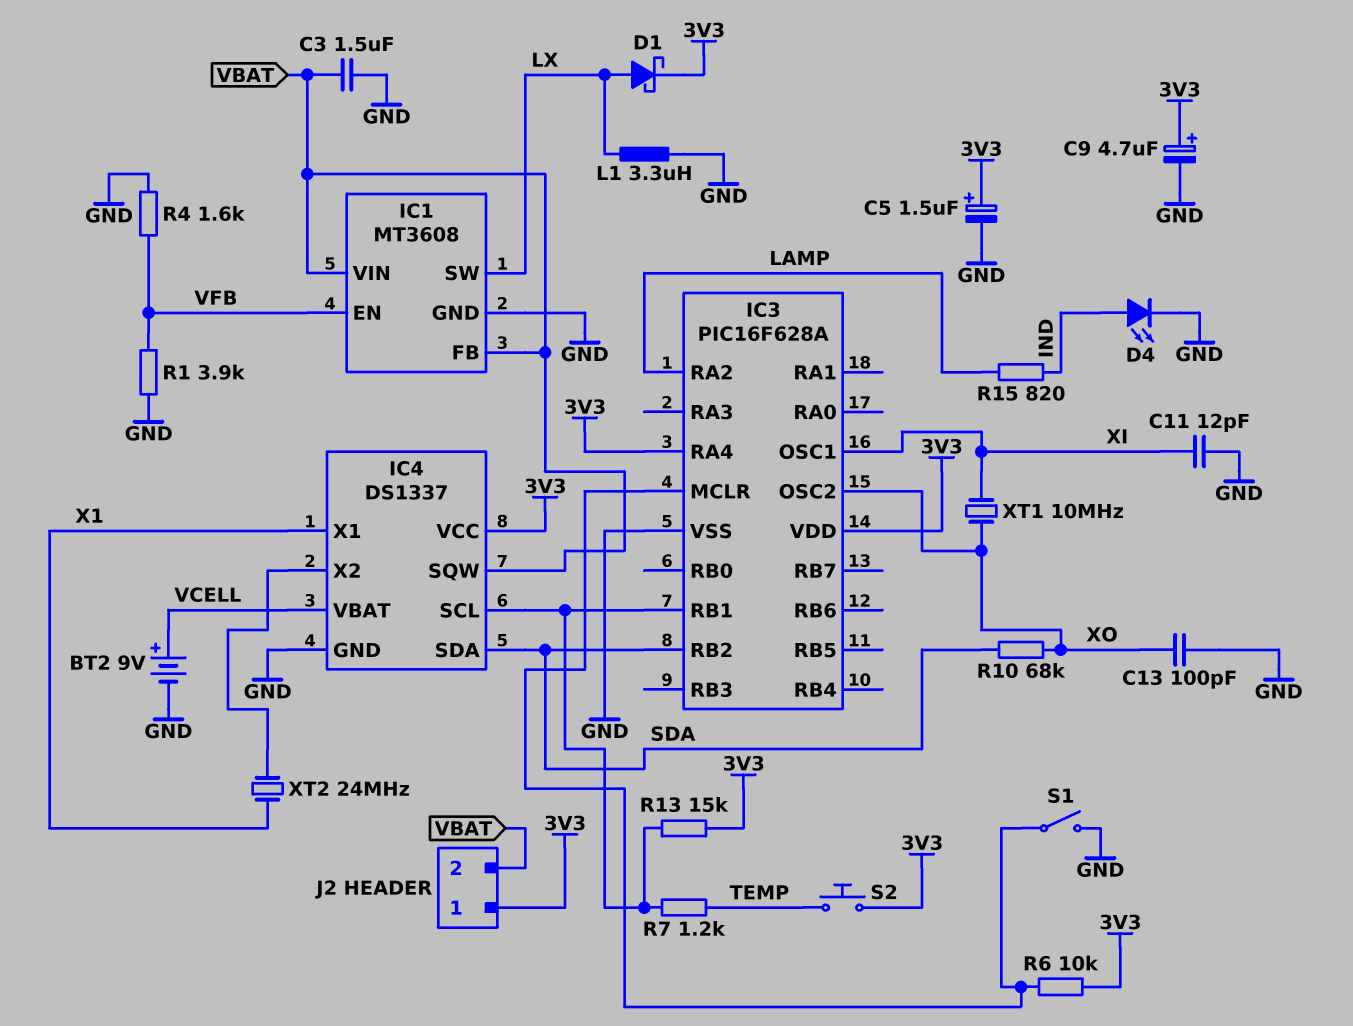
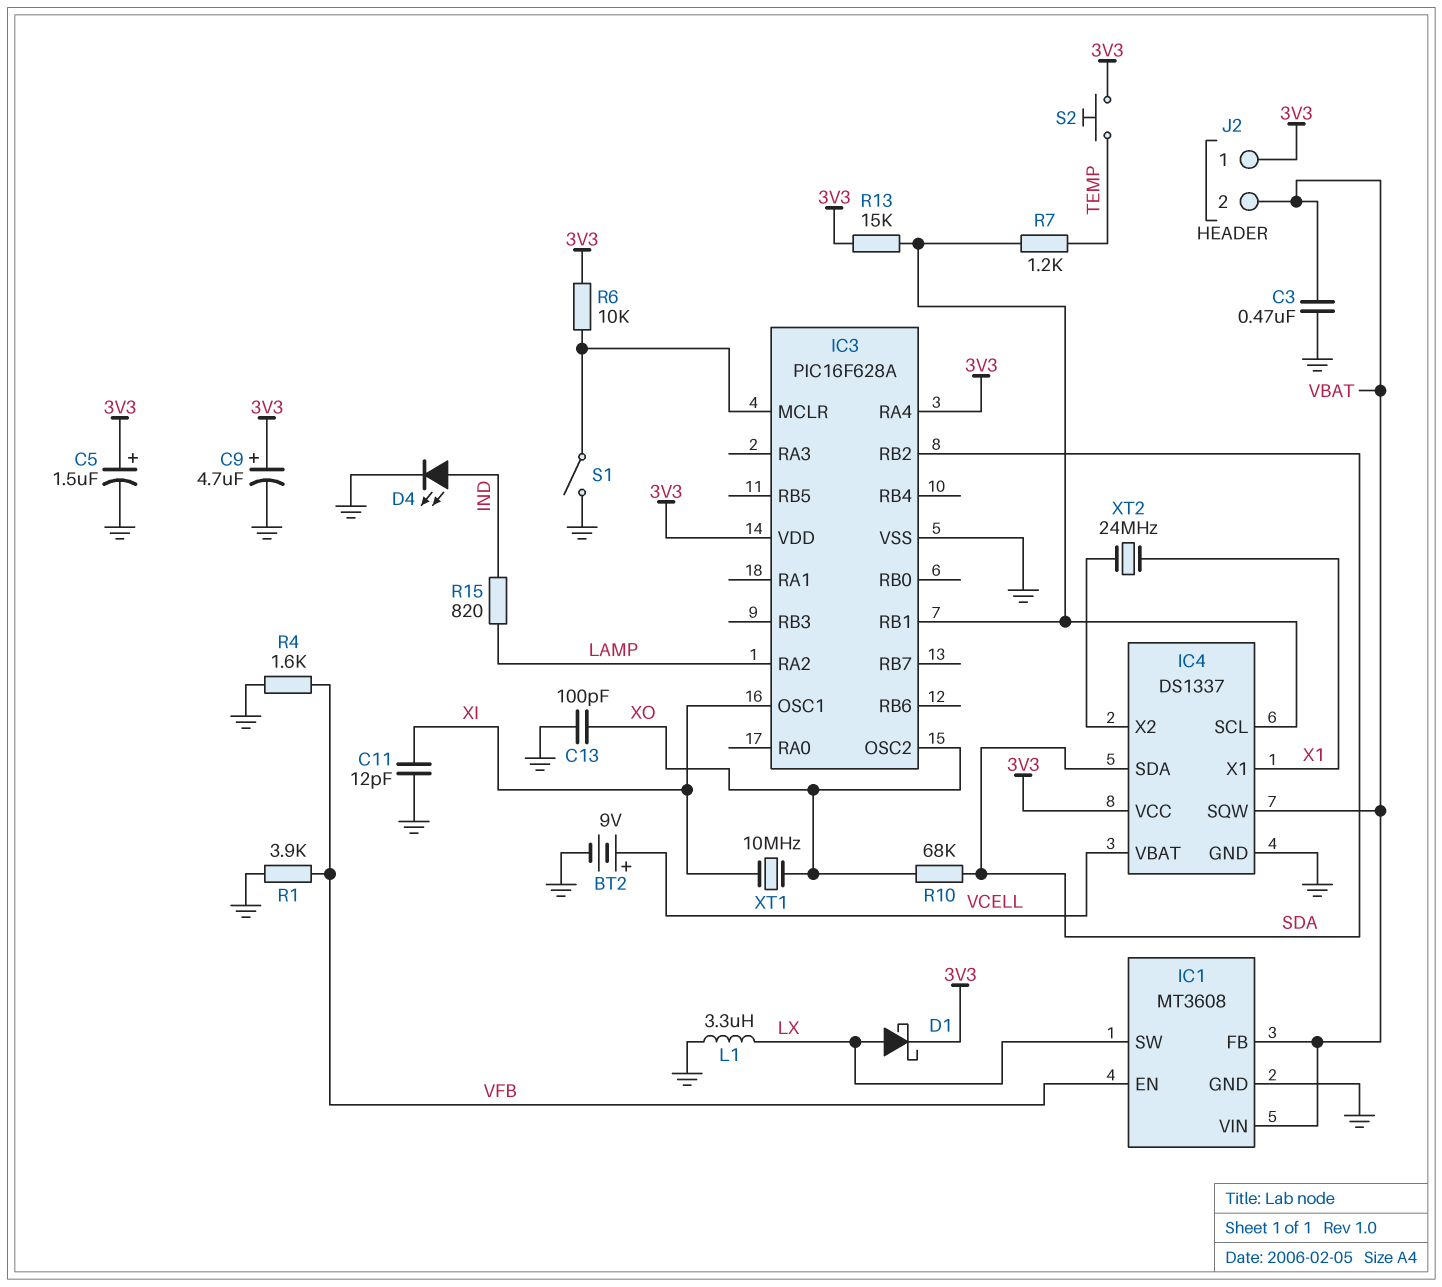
C3: 1.5uF (GND, VBAT) -> 470nF (GND, VBAT)

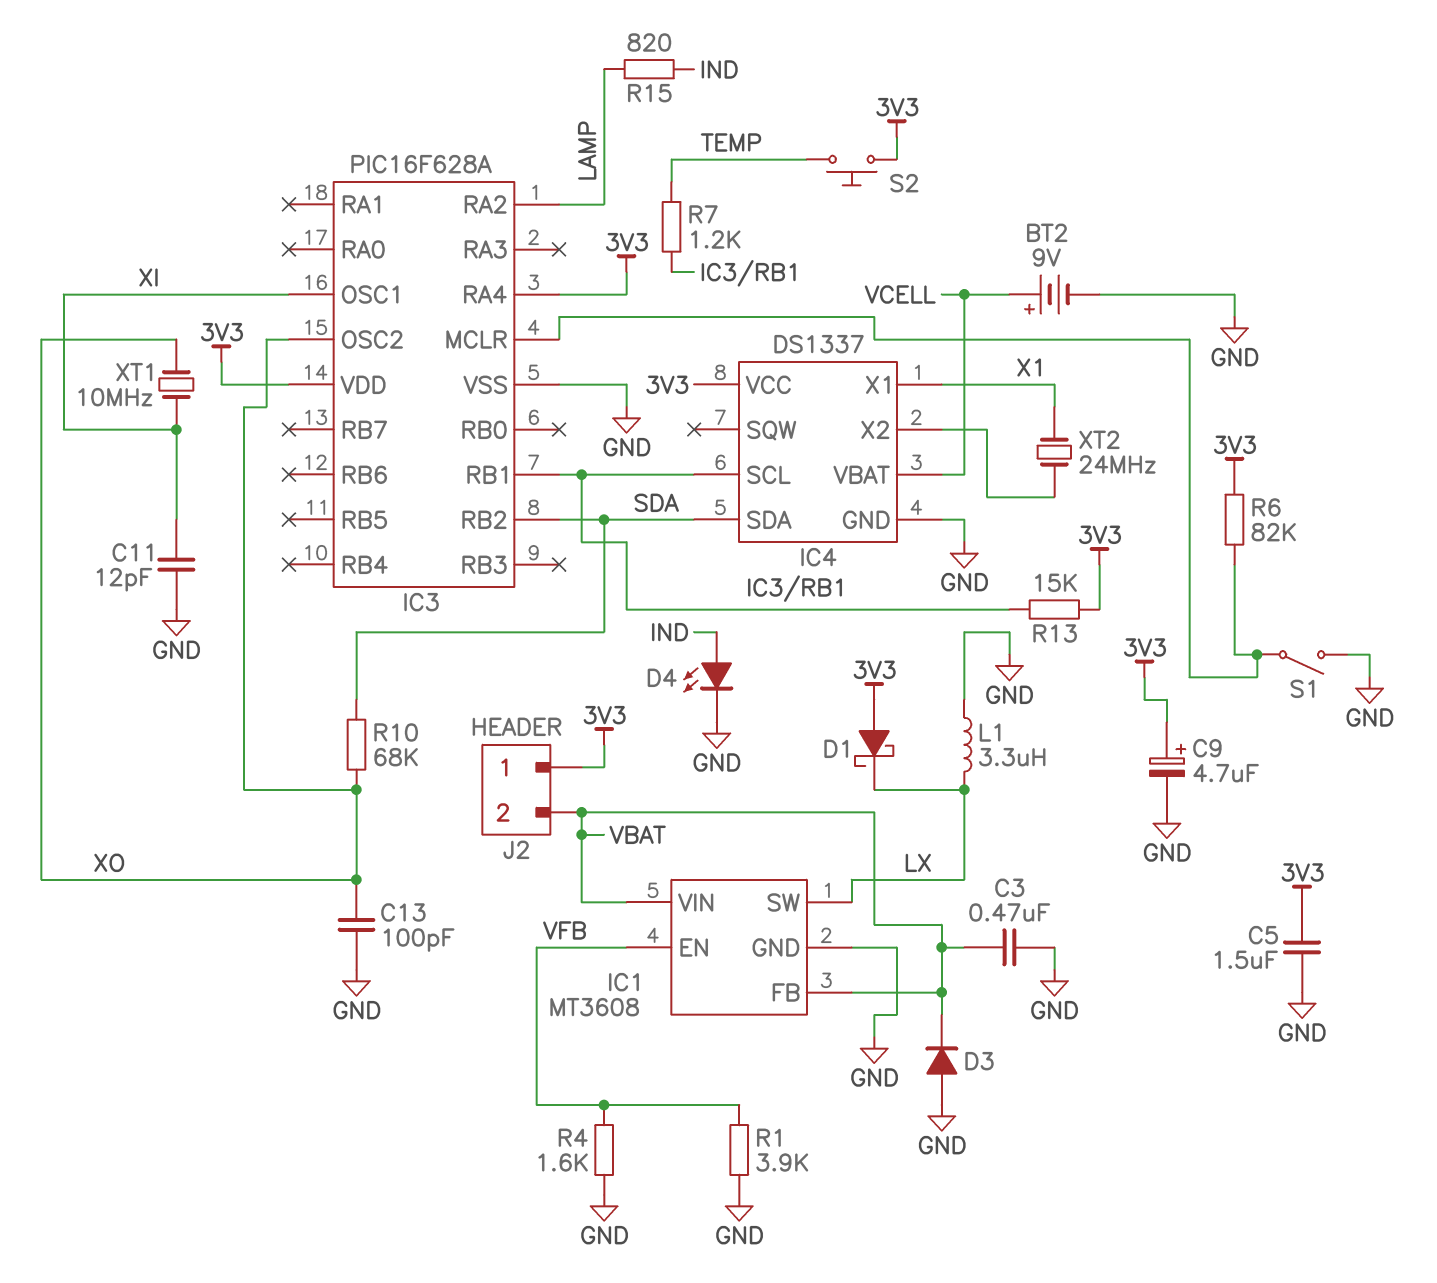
C5: 1.5uF (plus 3V3, minus GND) -> 1.5uF (3V3, GND)
D1: schottky (A LX, K 3V3) -> schottky (A 3V3, K LX)
D3: none -> diode (A GND, K VBAT)
IC4 pin SQW: VBAT -> none
R6: 10k (3V3, IC3/MCLR) -> 82k (3V3, IC3/MCLR)

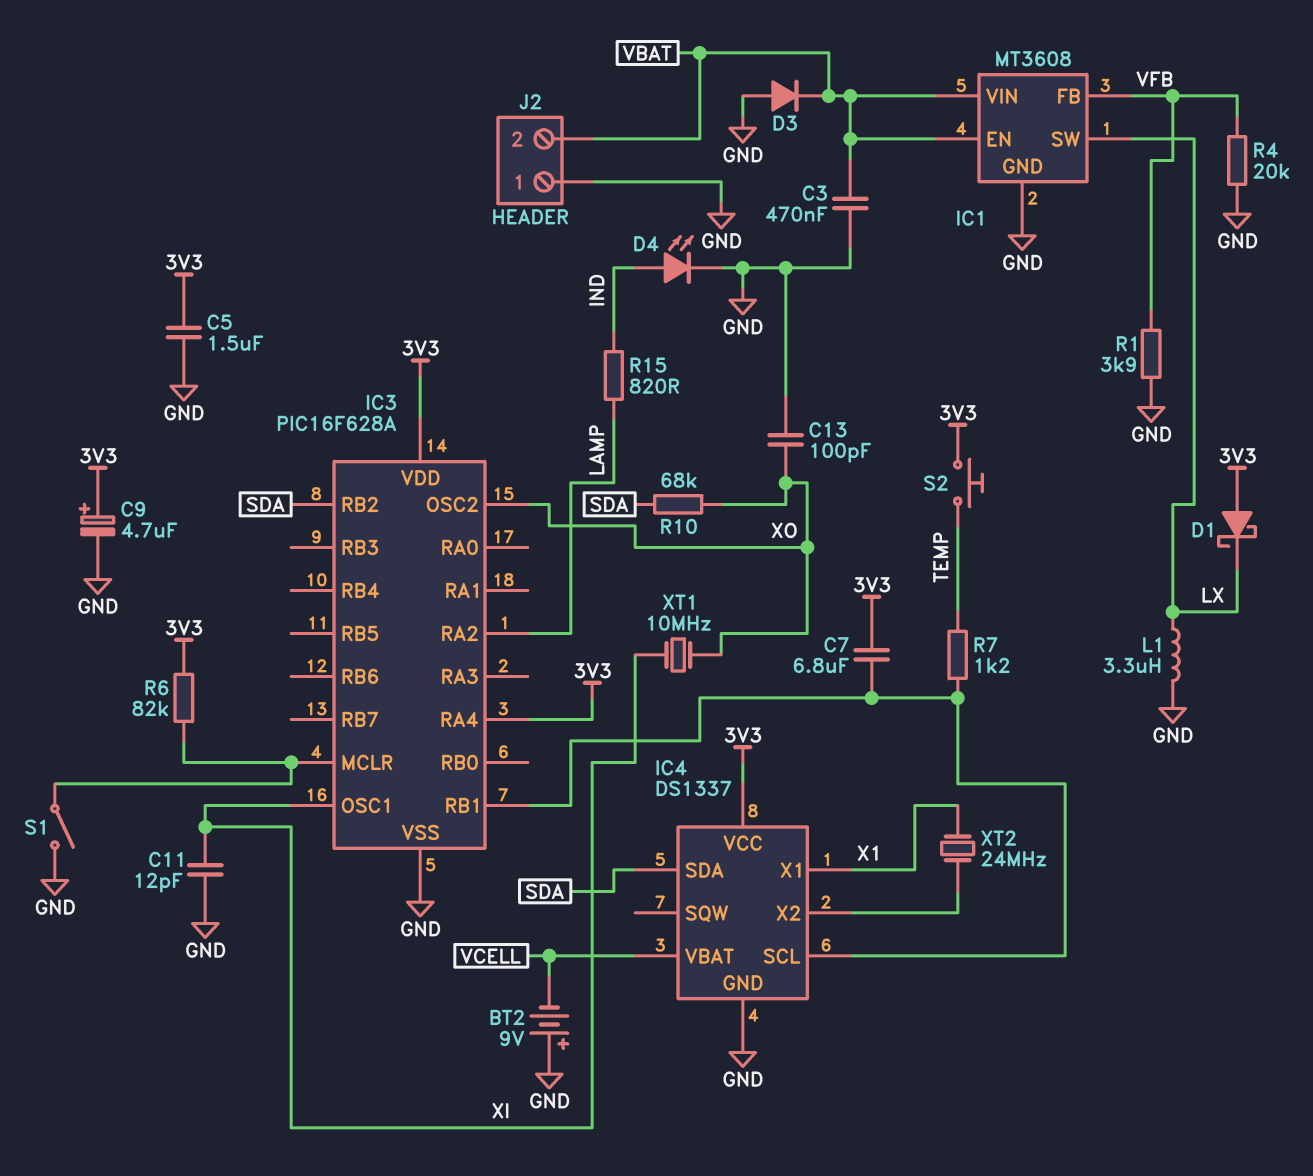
BT2: 9V (plus VCELL, minus GND) -> 9V (plus GND, minus VCELL)
C7: none -> 6.8uF (3V3, IC3/RB1)
IC1 pin EN: VFB -> VBAT
IC1 pin FB: VBAT -> VFB
J2 pin 1: 3V3 -> GND
R4: 1.6k (GND, VFB) -> 20k (GND, VFB)
R13: 15k (3V3, IC3/RB1) -> none

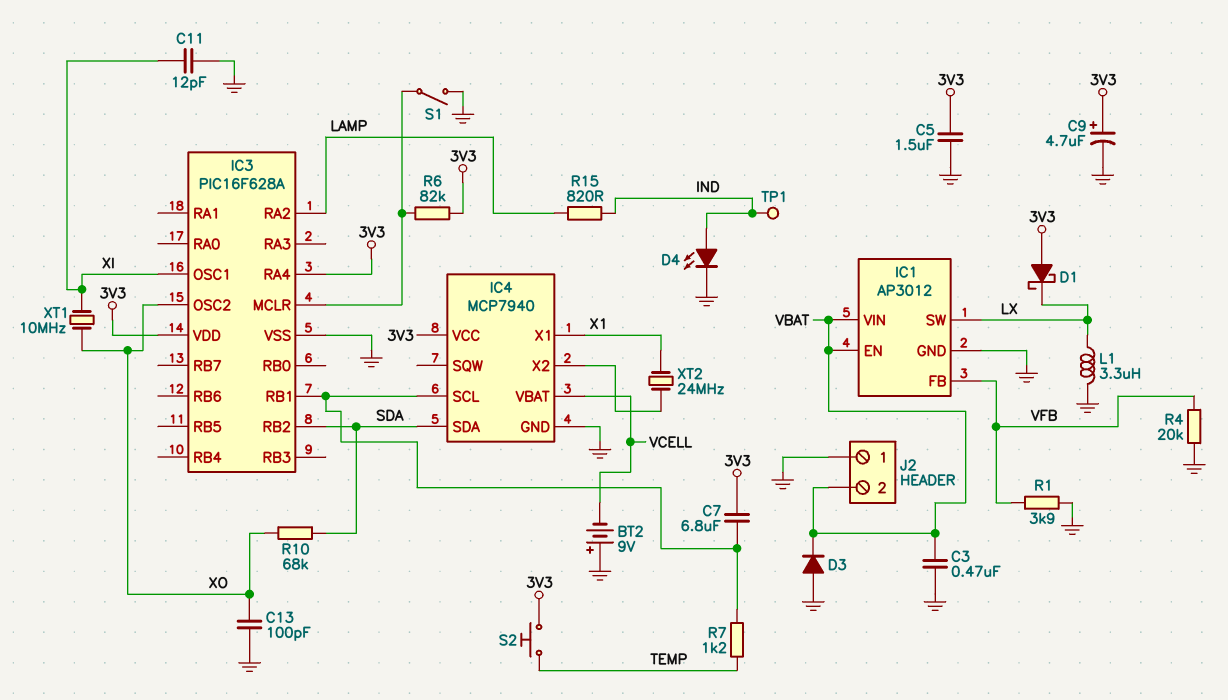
IC1: MT3608 -> AP3012
IC4: DS1337 -> MCP7940
TP1: none -> test point (IND)

